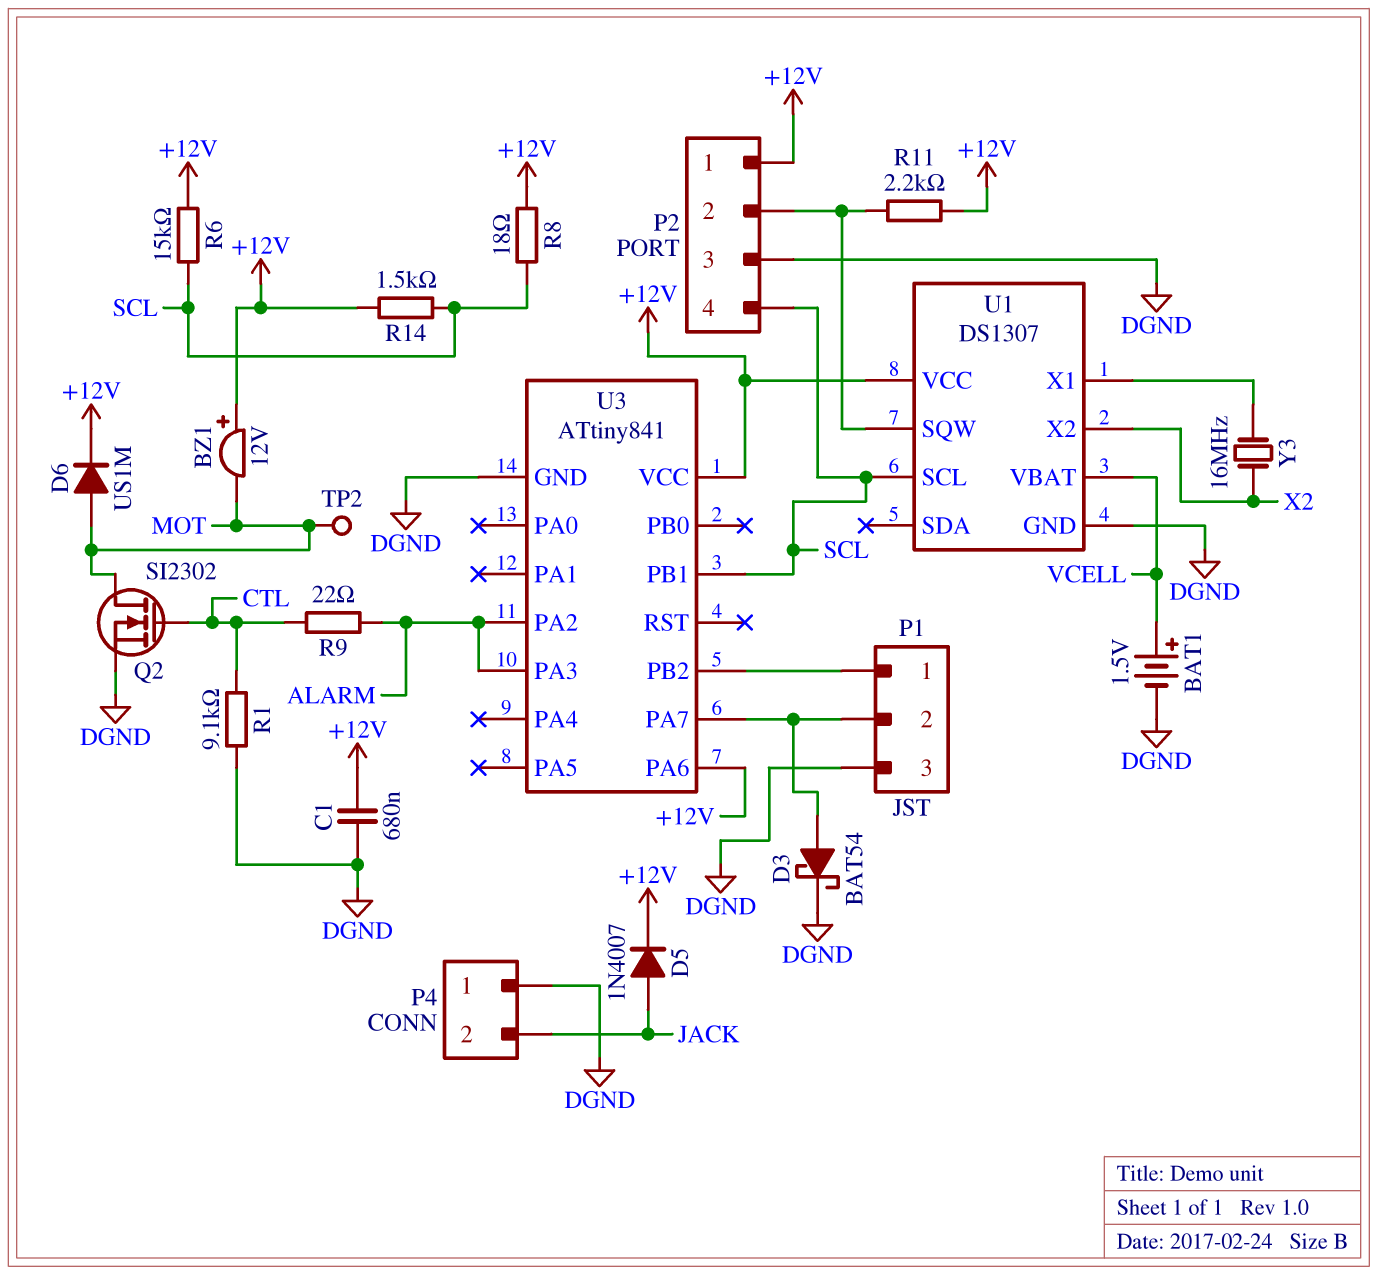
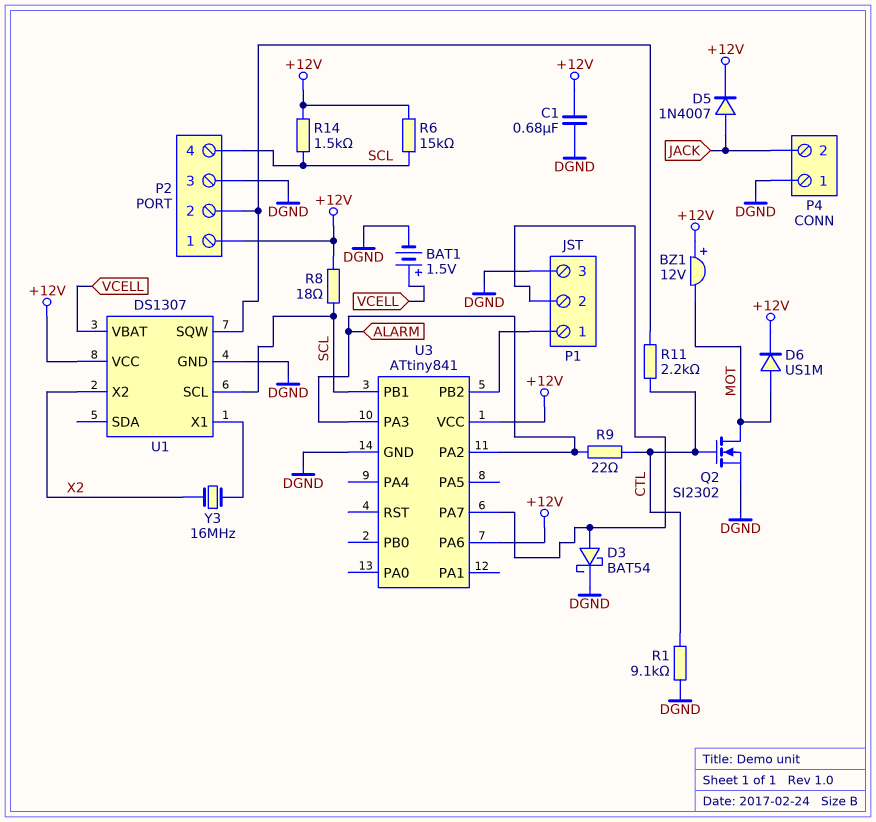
R11: 2.2k (+12V, P2/2) -> 2.2k (CTL, P2/2)
TP2: test point (MOT) -> none

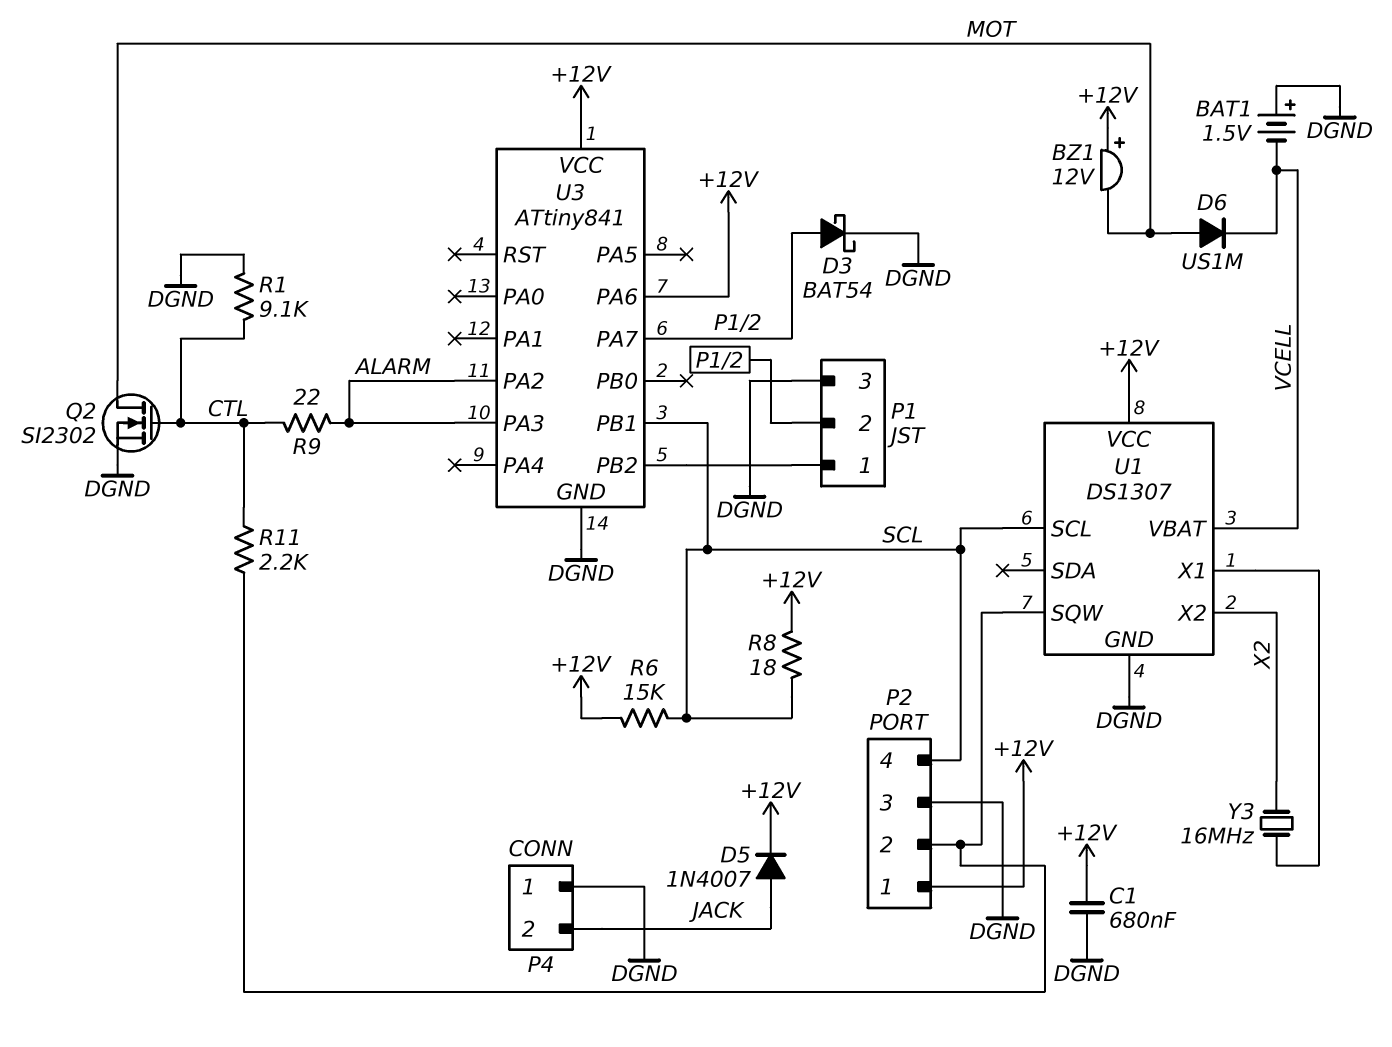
BAT1: 1.5V (plus VCELL, minus DGND) -> 1.5V (plus DGND, minus VCELL)
D6: diode US1M (A MOT, K +12V) -> diode US1M (A MOT, K VCELL)
R14: 1.5k (+12V, SCL) -> none

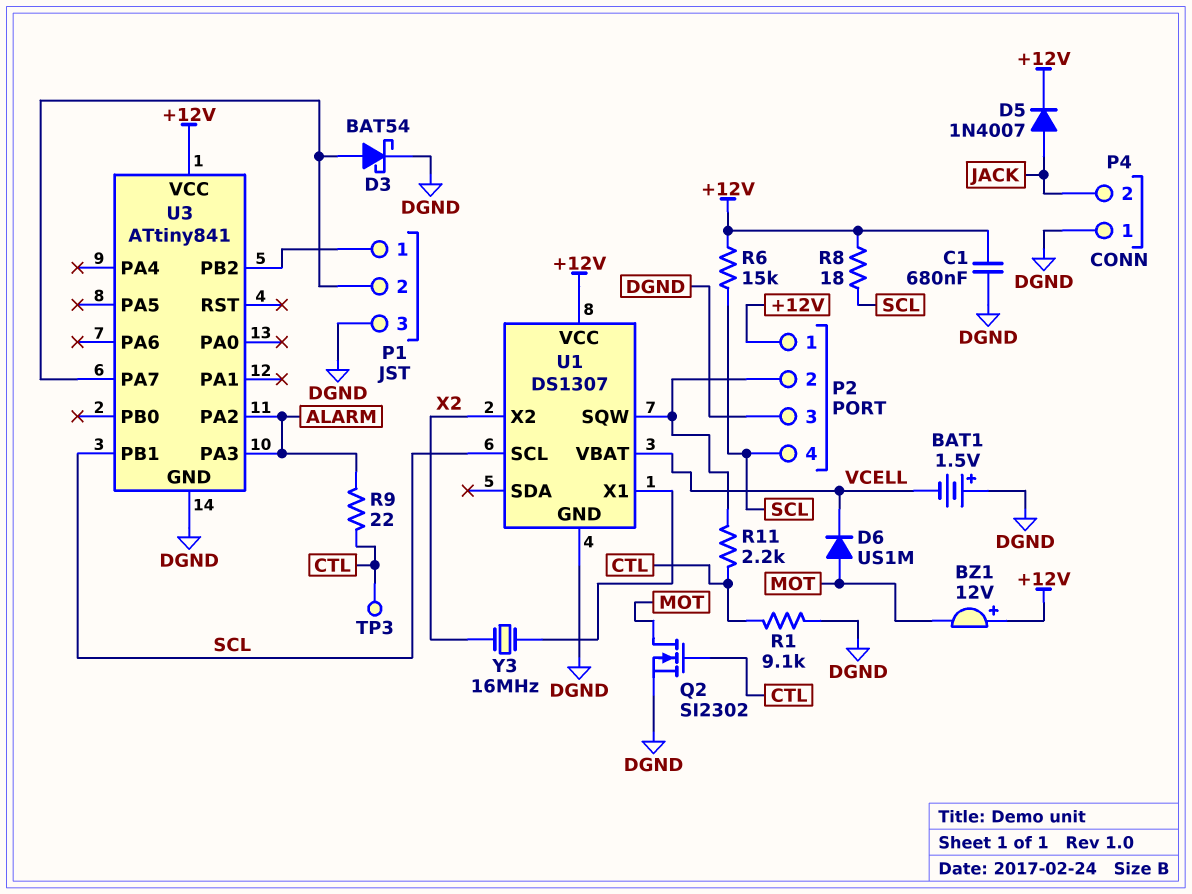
TP3: none -> test point (CTL)
U3 pin PA6: +12V -> none

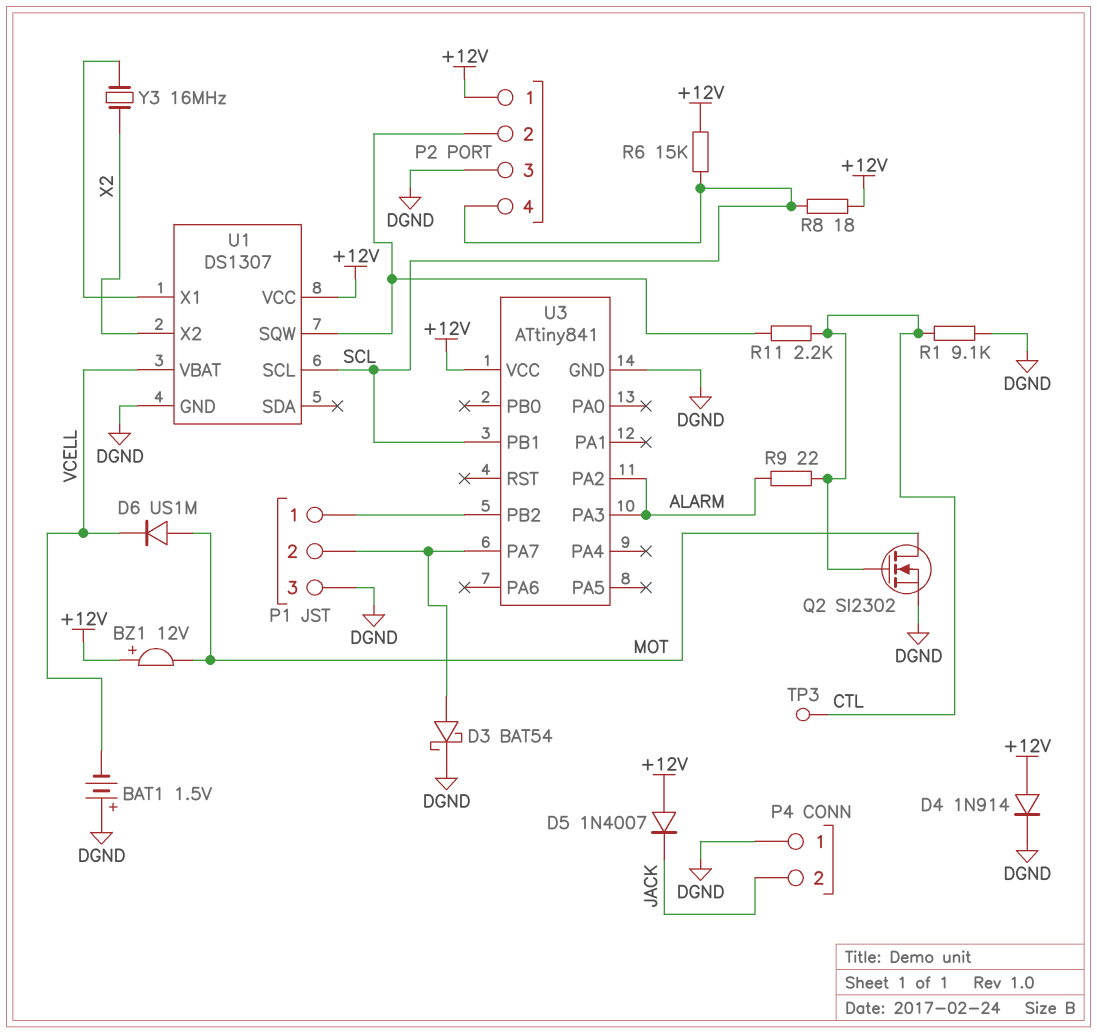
C1: 680nF (+12V, DGND) -> none
D4: none -> diode 1N914 (A +12V, K DGND)
D5: diode 1N4007 (A JACK, K +12V) -> diode 1N4007 (A +12V, K JACK)

